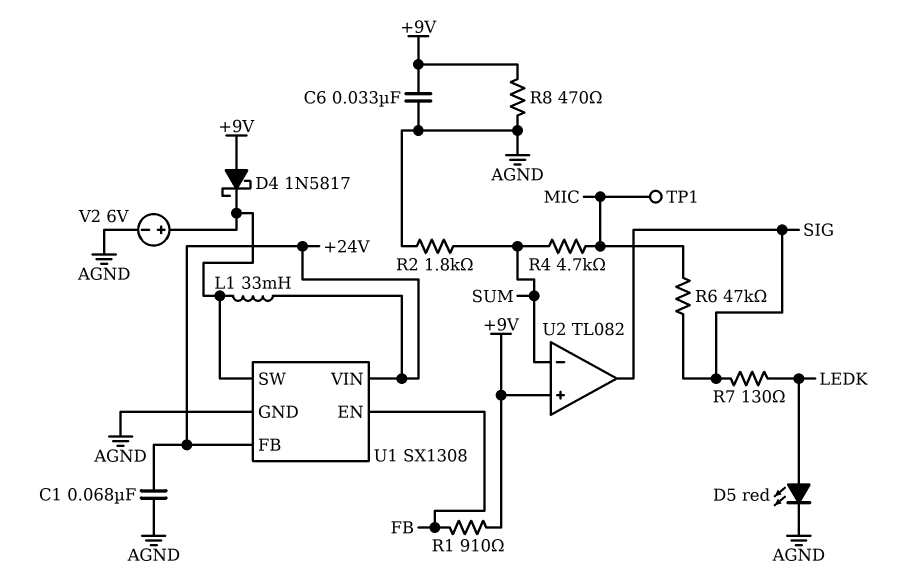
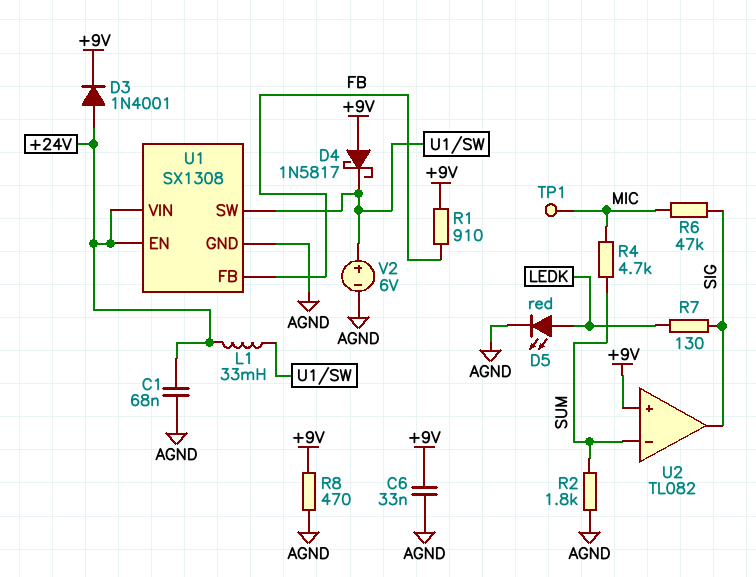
D3: none -> diode 1N4001 (A +24V, K +9V)
U1 pin EN: FB -> +24V
U1 pin FB: +24V -> FB

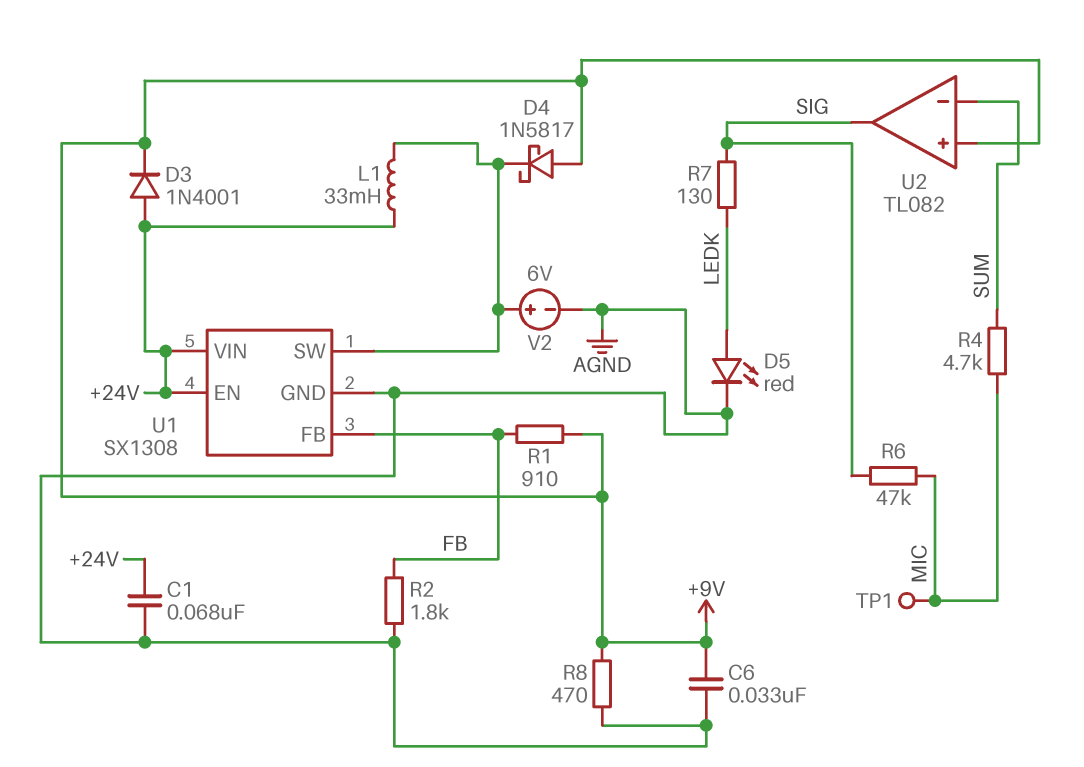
R2: 1.8k (AGND, SUM) -> 1.8k (AGND, FB)

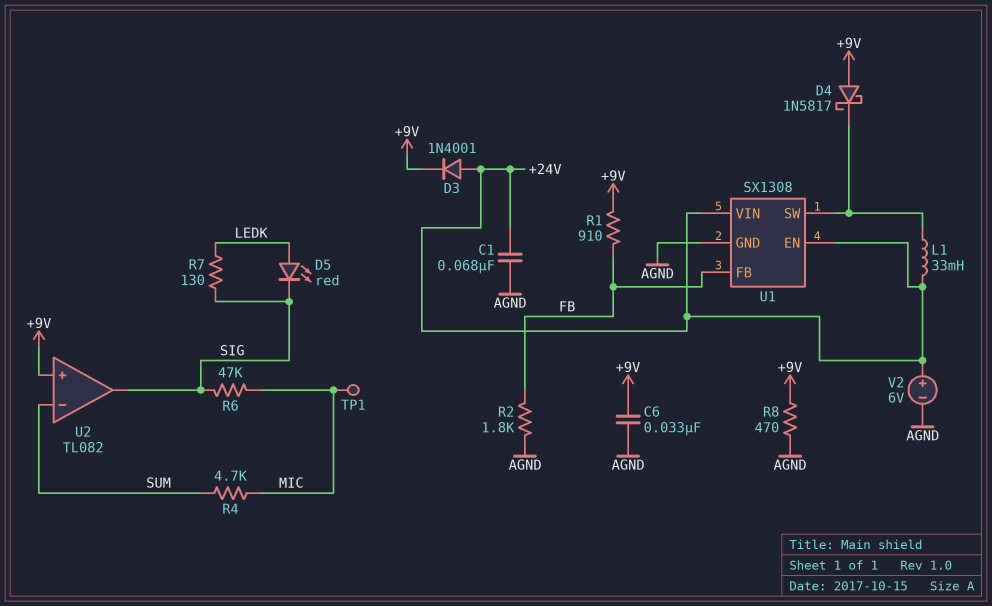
D5: LED red (A LEDK, K AGND) -> LED red (A LEDK, K SIG)
V2: 6V (plus U1/SW, minus AGND) -> 6V (plus +24V, minus AGND)

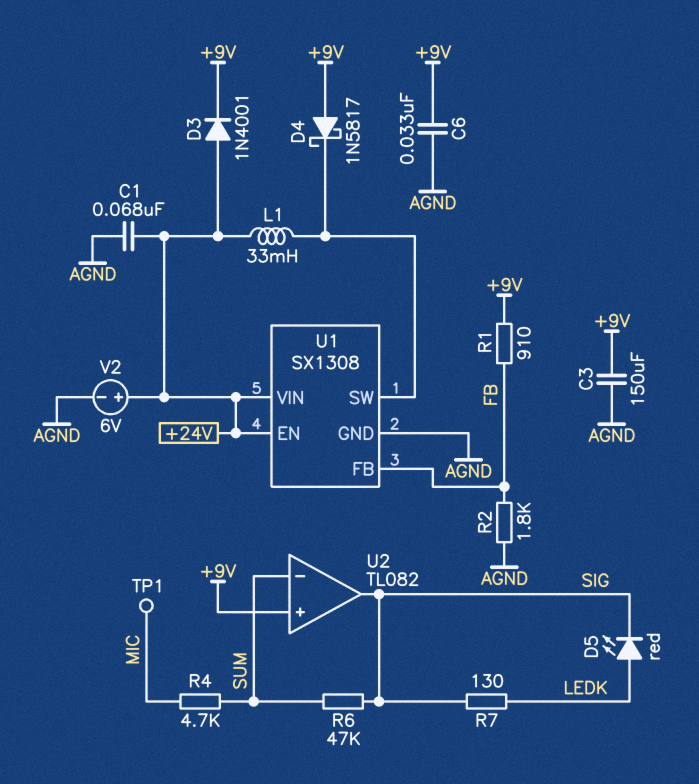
C3: none -> 150uF (+9V, AGND)
R6: 47k (MIC, SIG) -> 47k (SIG, SUM)
R8: 470 (+9V, AGND) -> none

